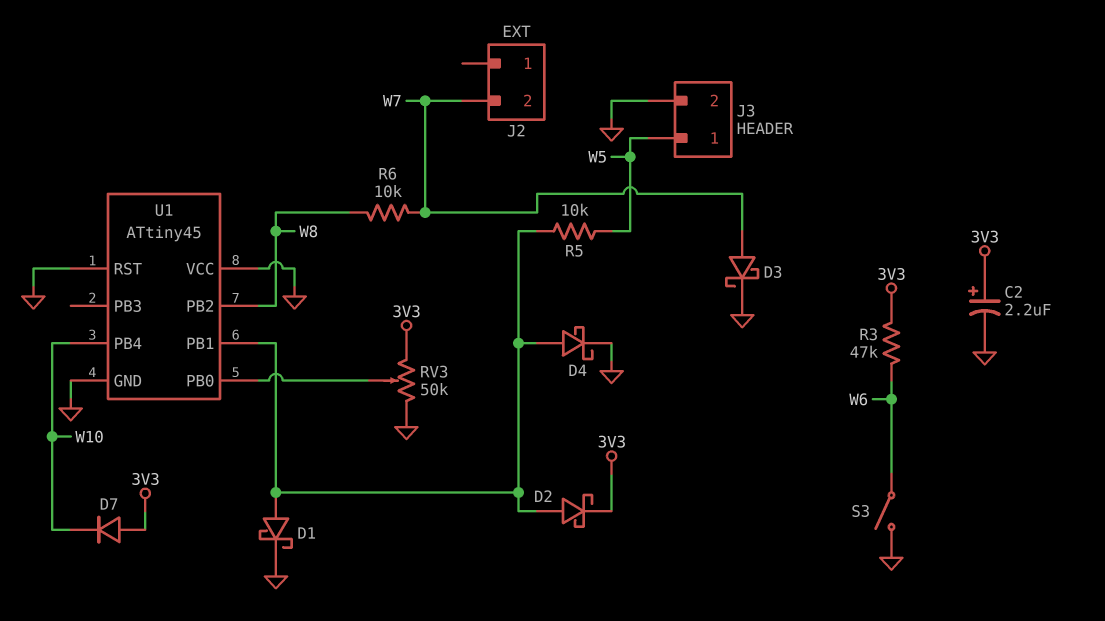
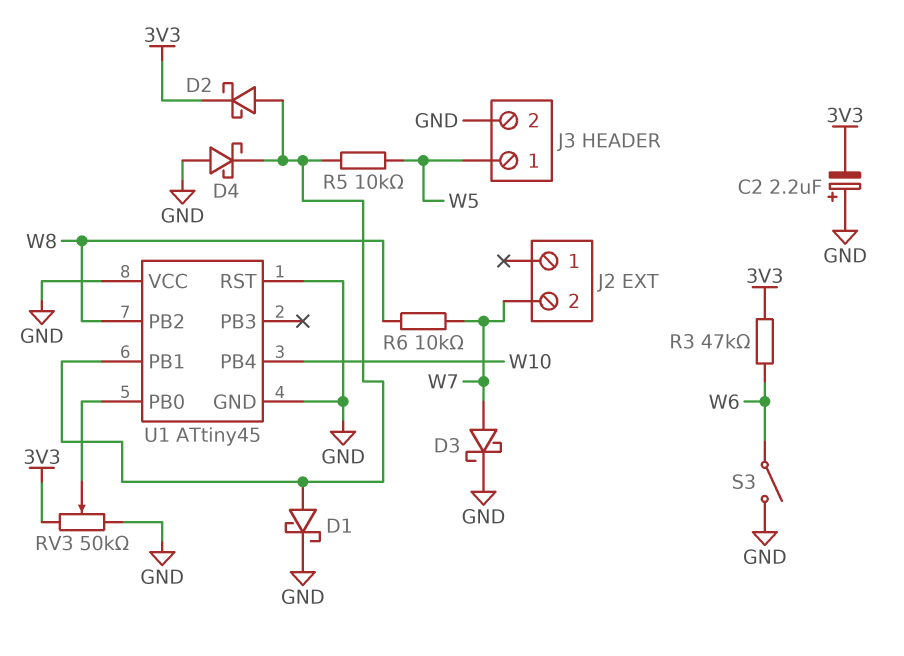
C2: 2.2uF (plus 3V3, minus GND) -> 2.2uF (plus GND, minus 3V3)
D4: schottky (A U1/PB1, K GND) -> schottky (A GND, K U1/PB1)
D7: diode (A 3V3, K W10) -> none

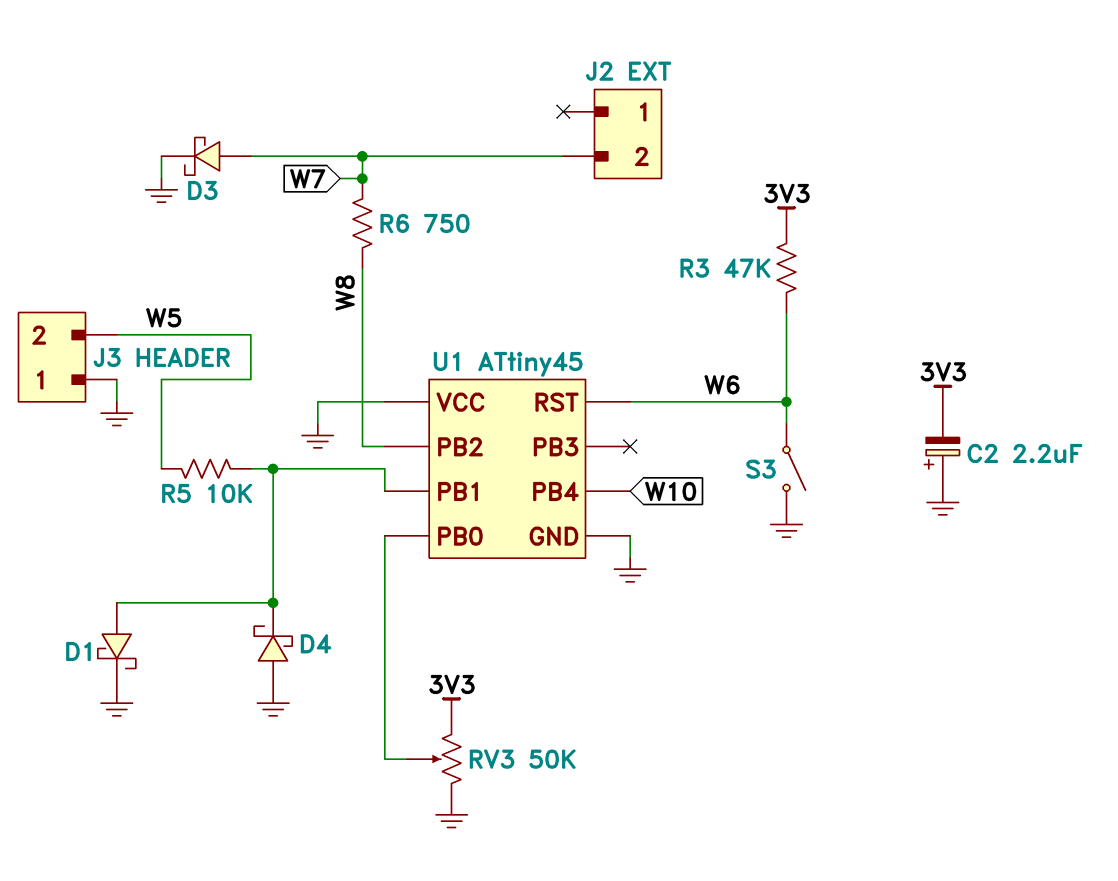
D2: schottky (A U1/PB1, K 3V3) -> none
J3 pin 1: W5 -> GND
J3 pin 2: GND -> W5
R6: 10k (W7, W8) -> 750 (W7, W8)
U1 pin RST: GND -> W6

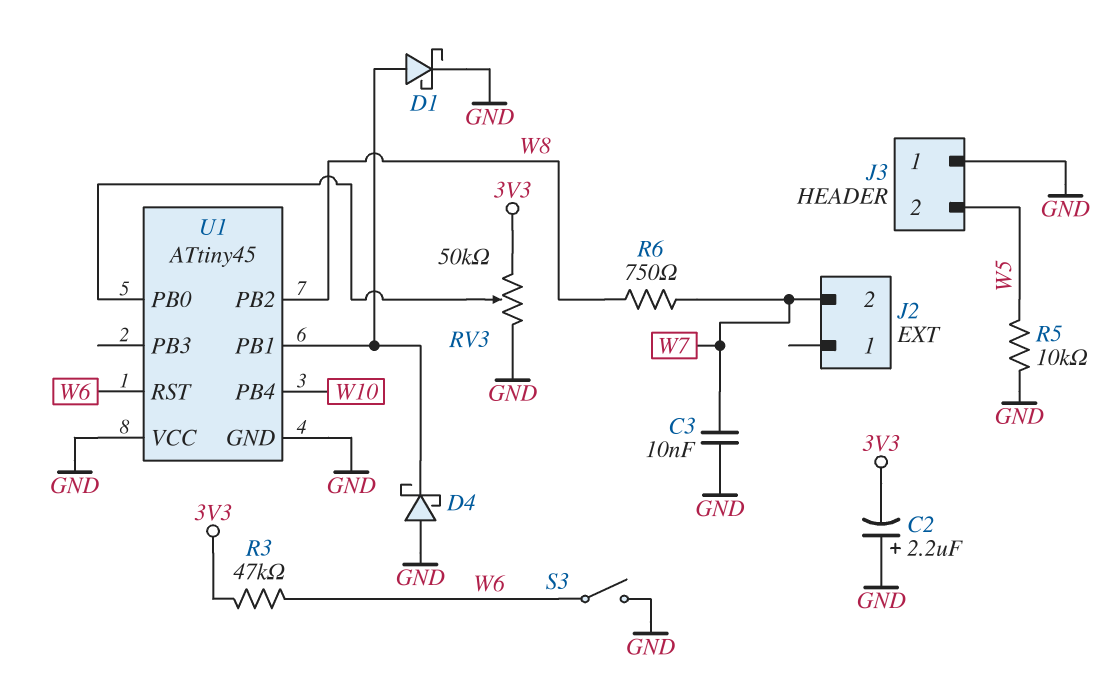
C3: none -> 10nF (GND, W7)
D3: schottky (A W7, K GND) -> none
R5: 10k (U1/PB1, W5) -> 10k (GND, W5)

